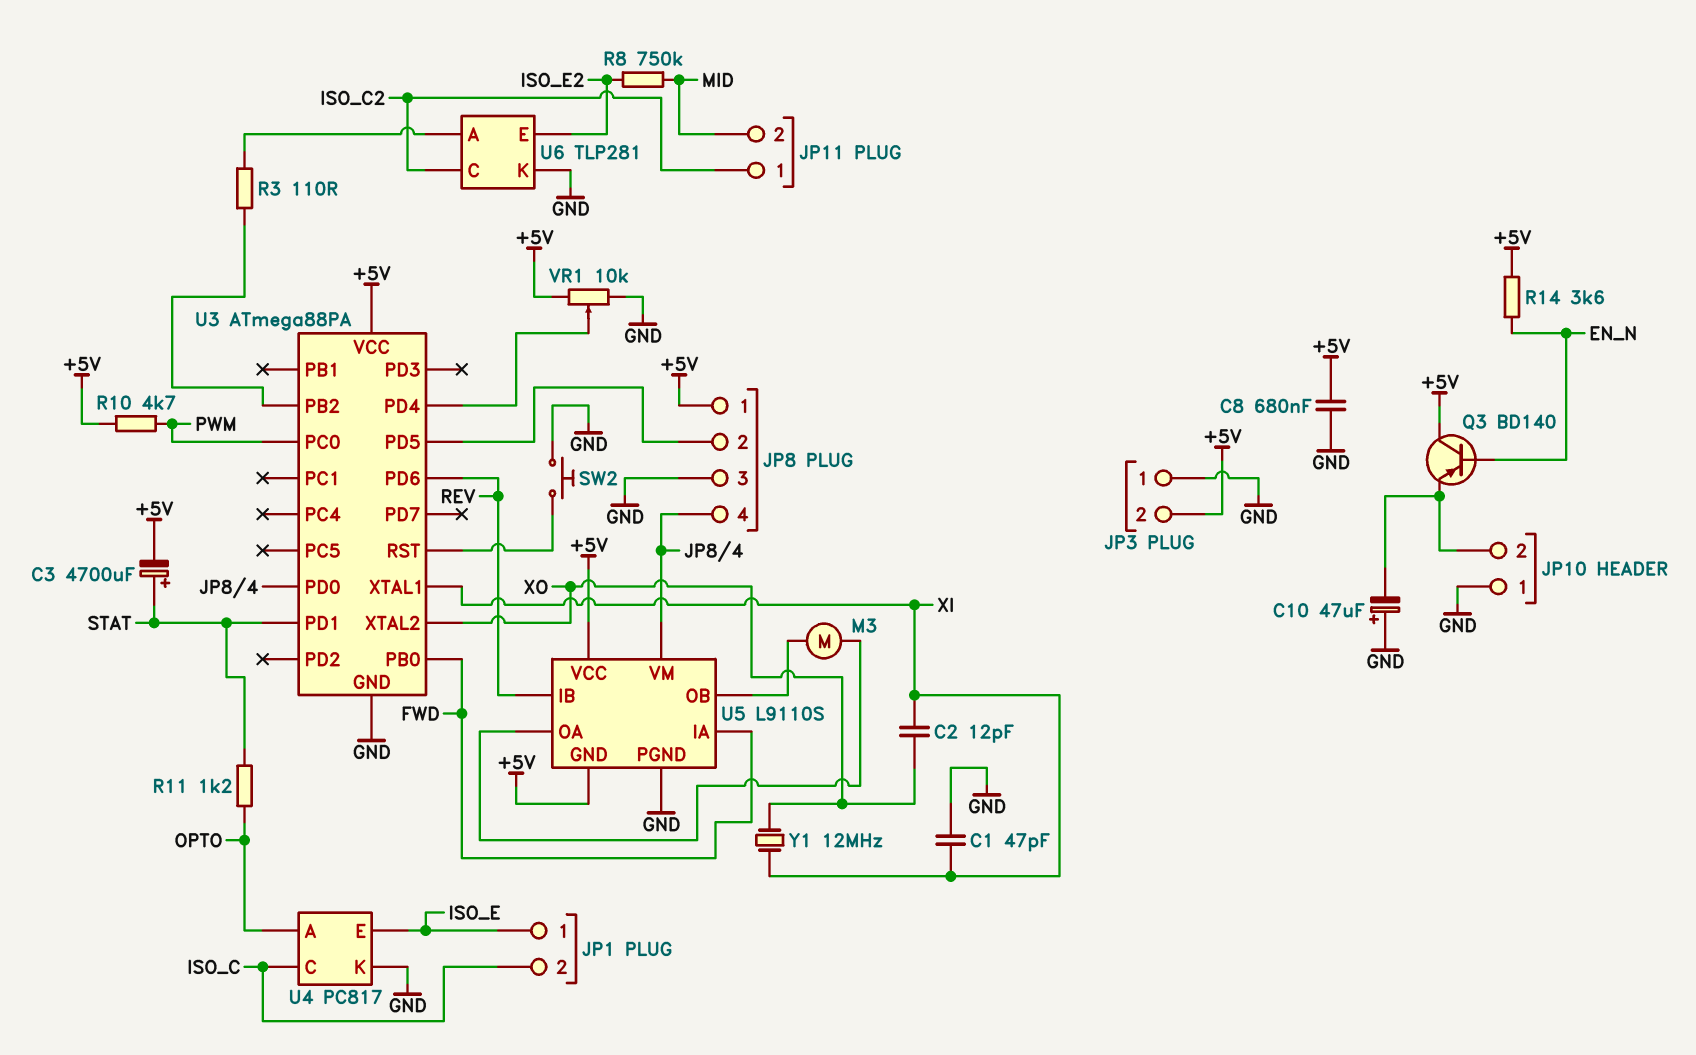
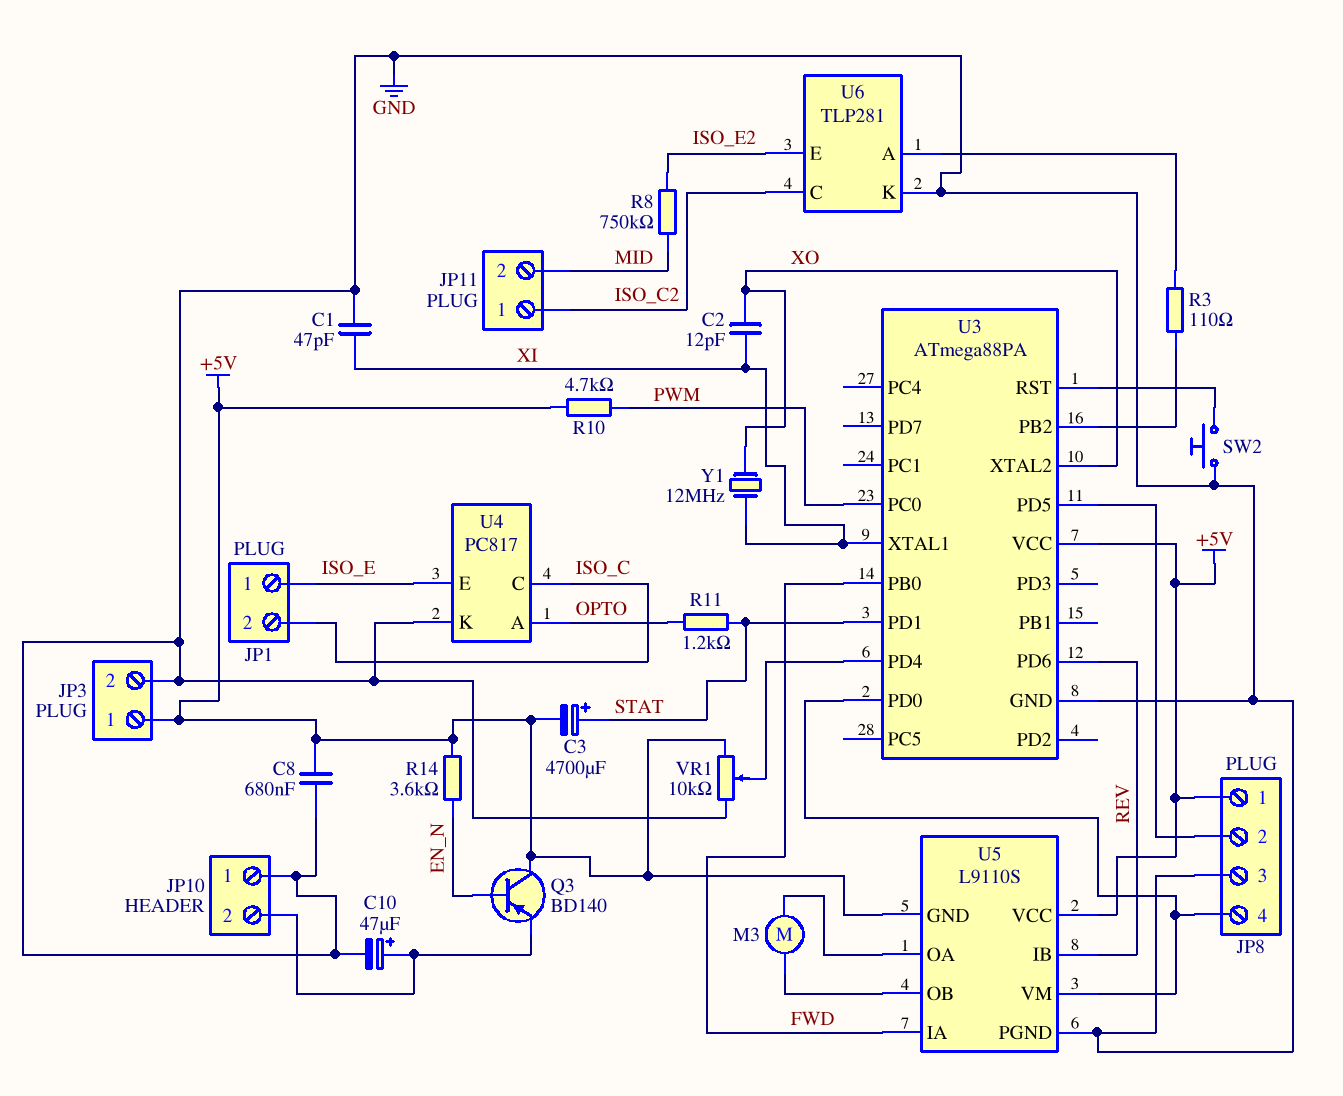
C10: 47uF (plus GND, minus JP10/2) -> 47uF (plus JP10/2, minus GND)
JP3 pin 1: GND -> +5V
JP3 pin 2: +5V -> GND

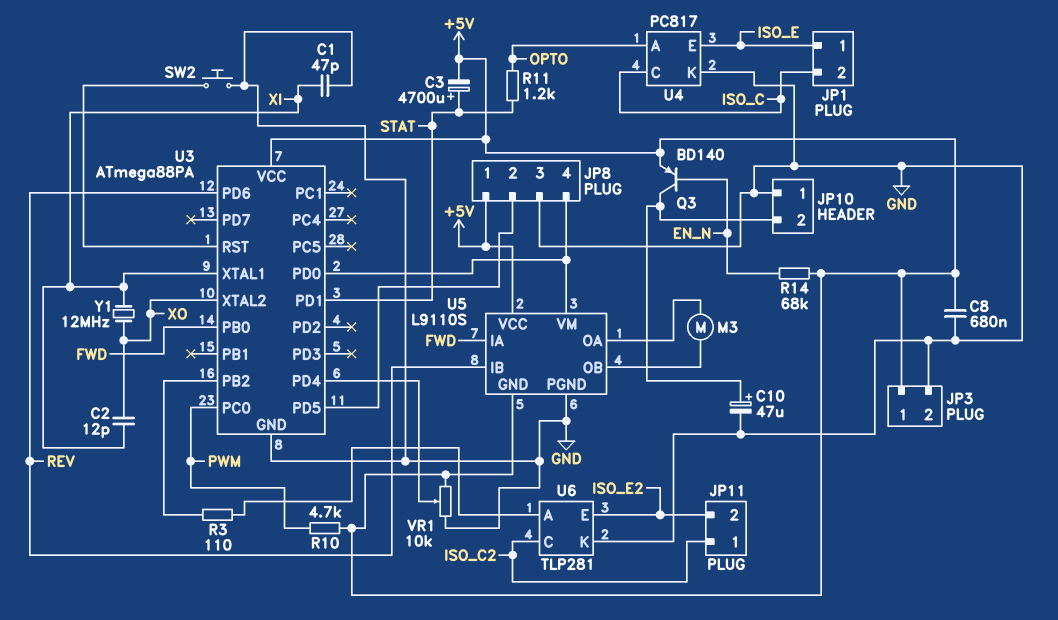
JP11 pin 2: MID -> ISO_E2
Q3: PNP BD140 (B EN_N, C +5V, E JP10/2) -> PNP BD140 (B EN_N, C JP10/2, E +5V)
R8: 750k (ISO_E2, MID) -> none
R14: 3.6k (+5V, EN_N) -> 68k (+5V, EN_N)

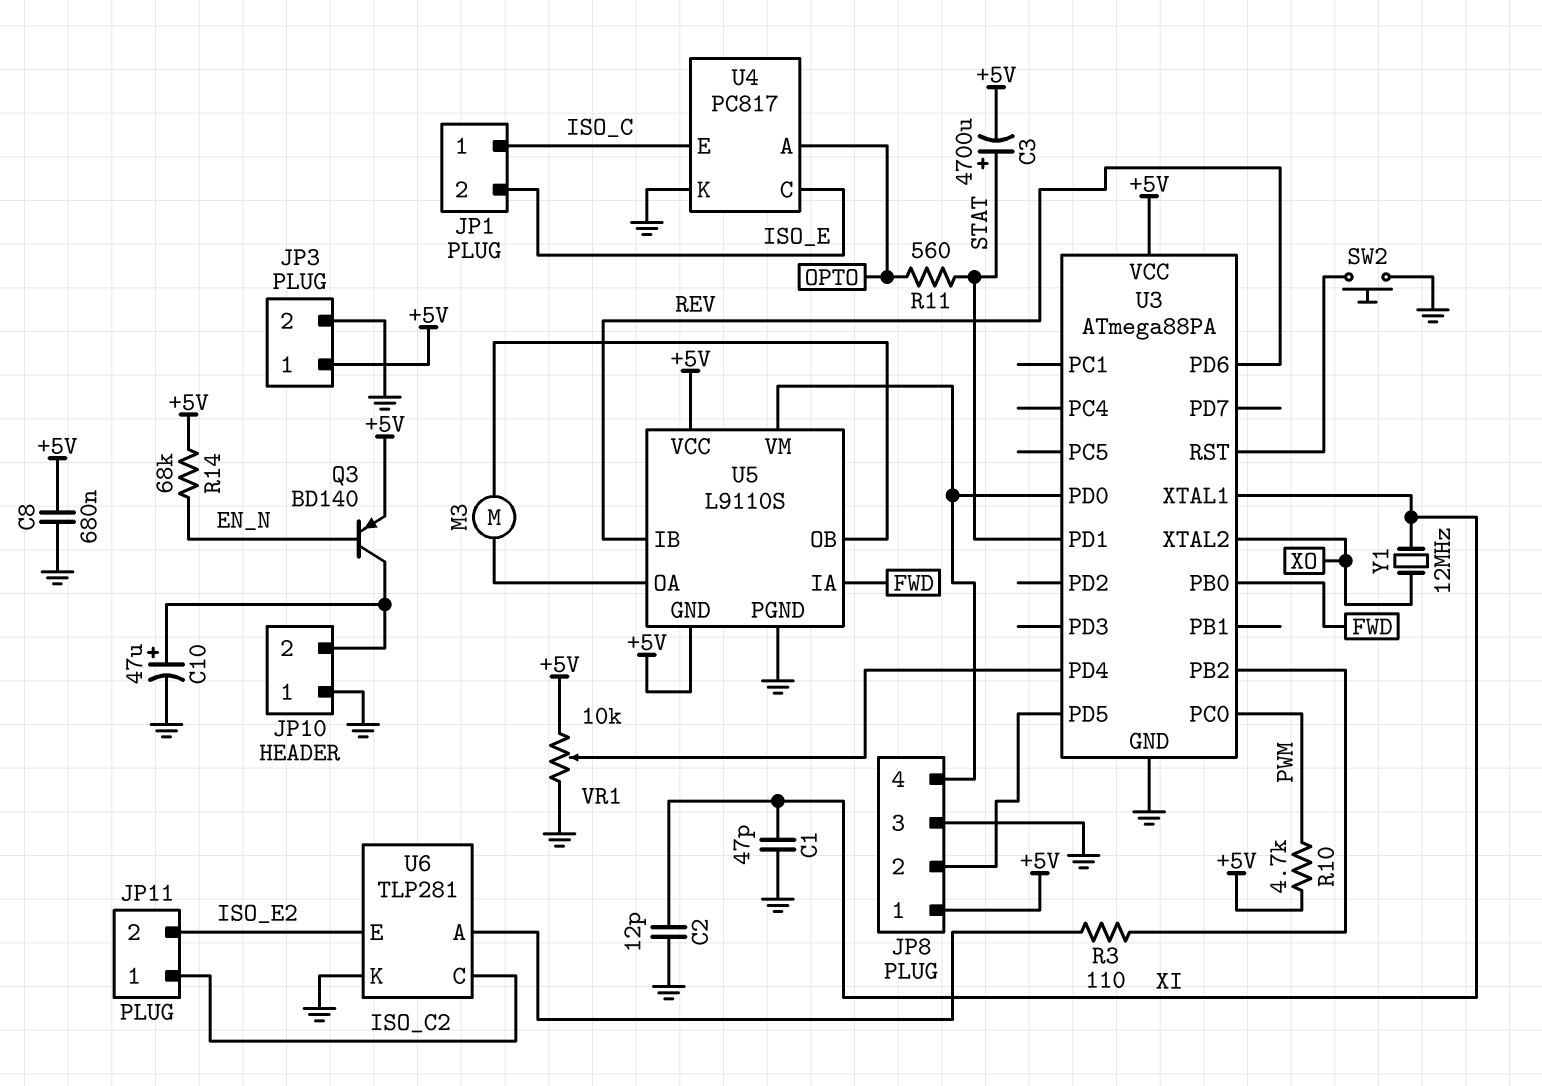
C2: 12pF (XI, XO) -> 12pF (GND, XI)
JP1 pin 1: ISO_E -> ISO_C
JP1 pin 2: ISO_C -> ISO_E
R11: 1.2k (OPTO, STAT) -> 560 (OPTO, STAT)
U4 pin C: ISO_C -> ISO_E
U4 pin E: ISO_E -> ISO_C

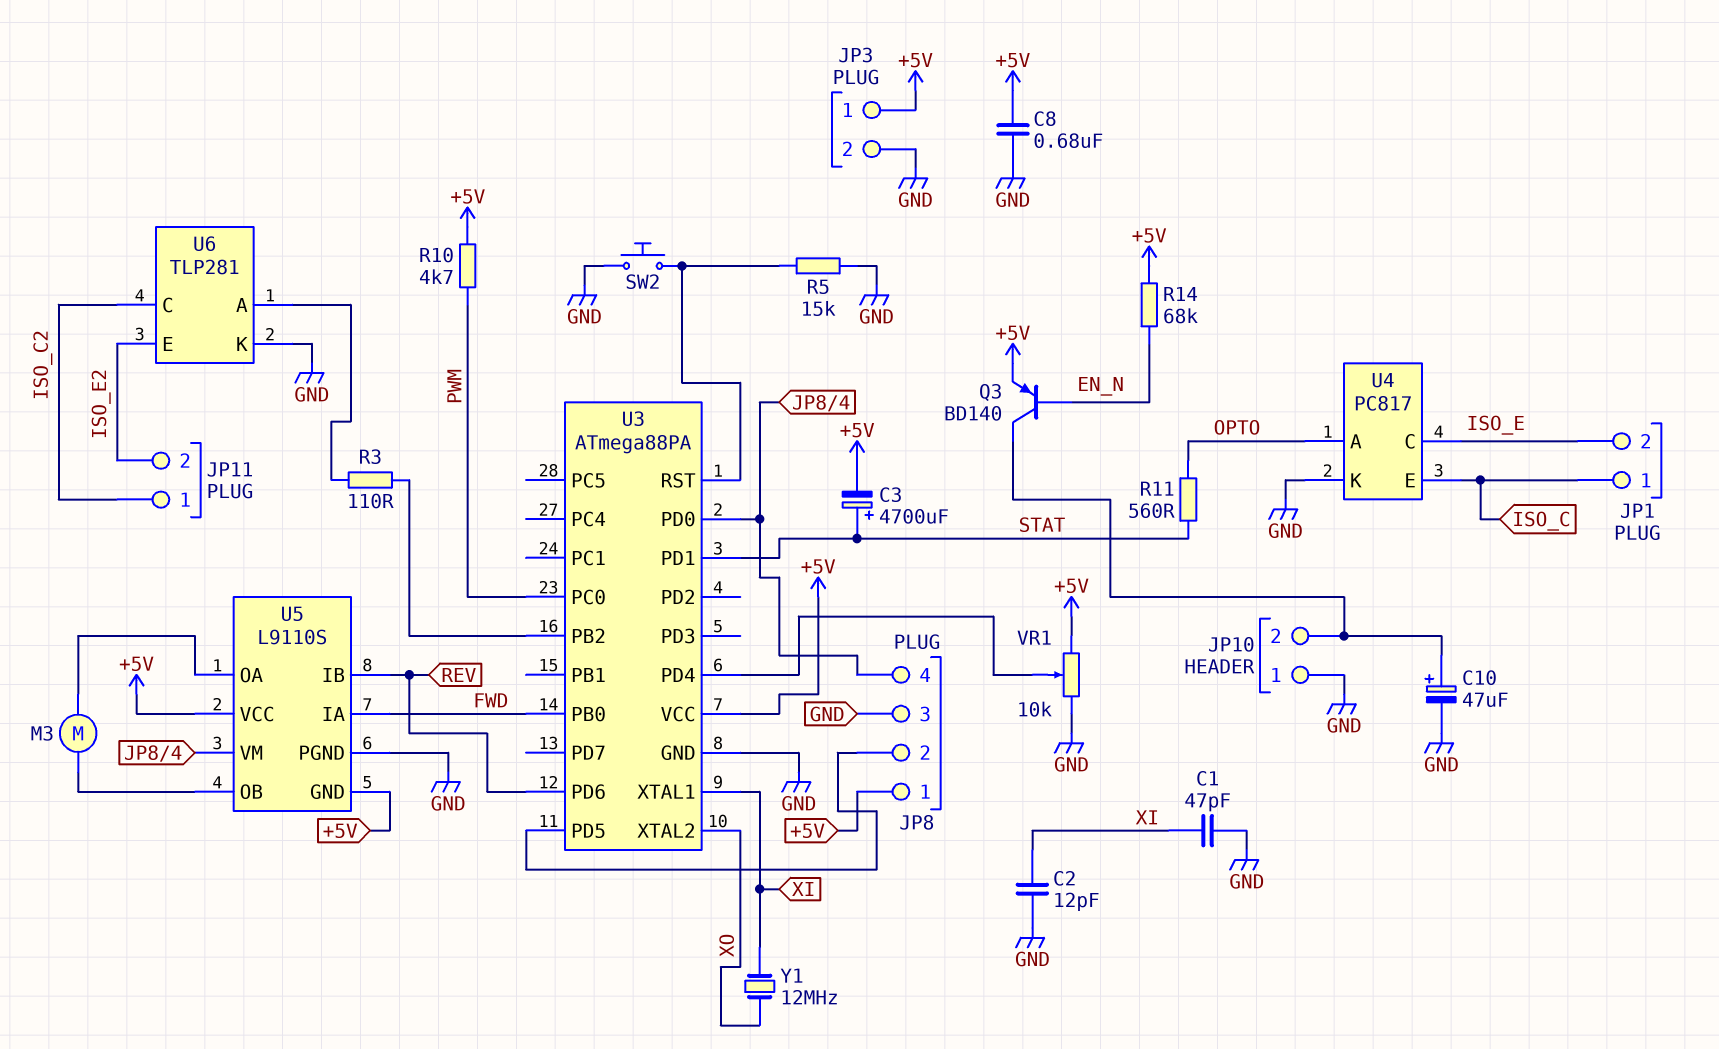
R5: none -> 15k (GND, U3/RST)

